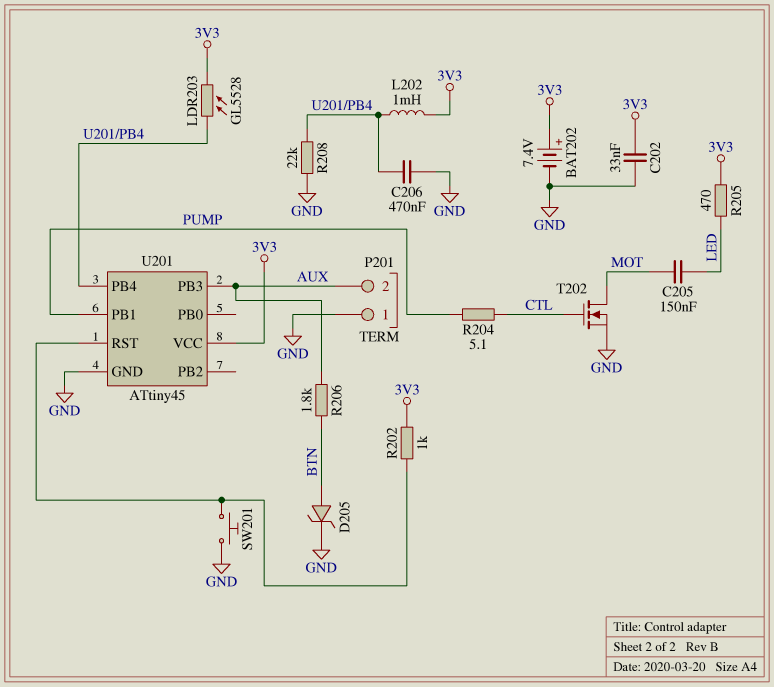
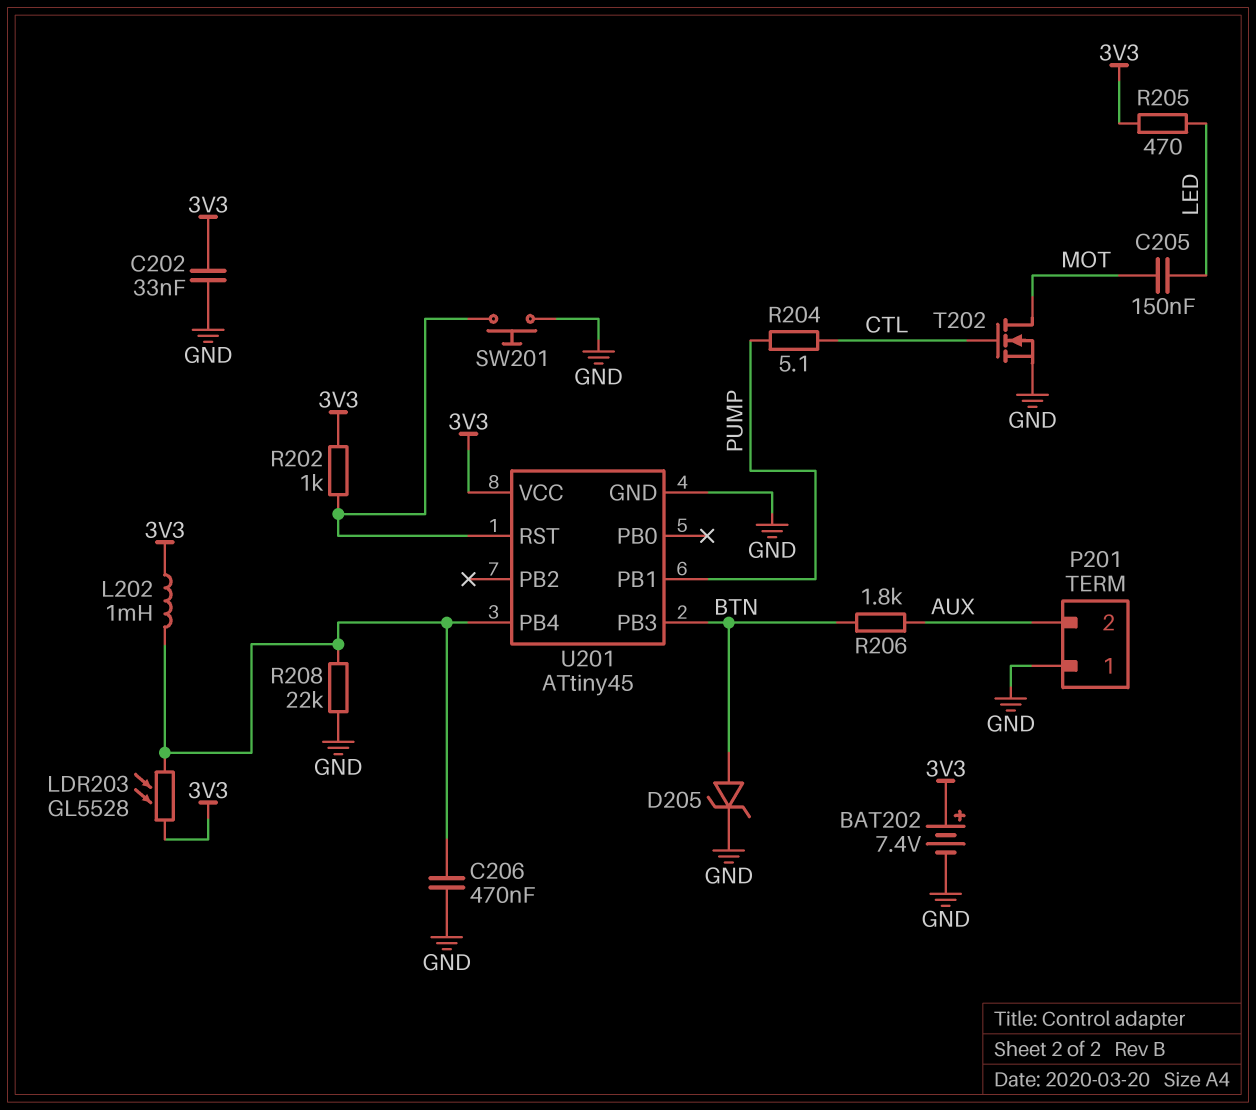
U201 pin PB3: AUX -> BTN

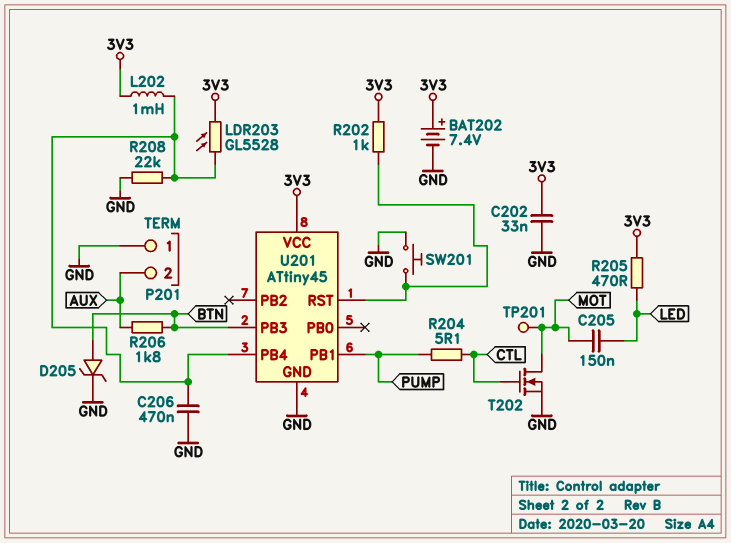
TP201: none -> test point (MOT)

